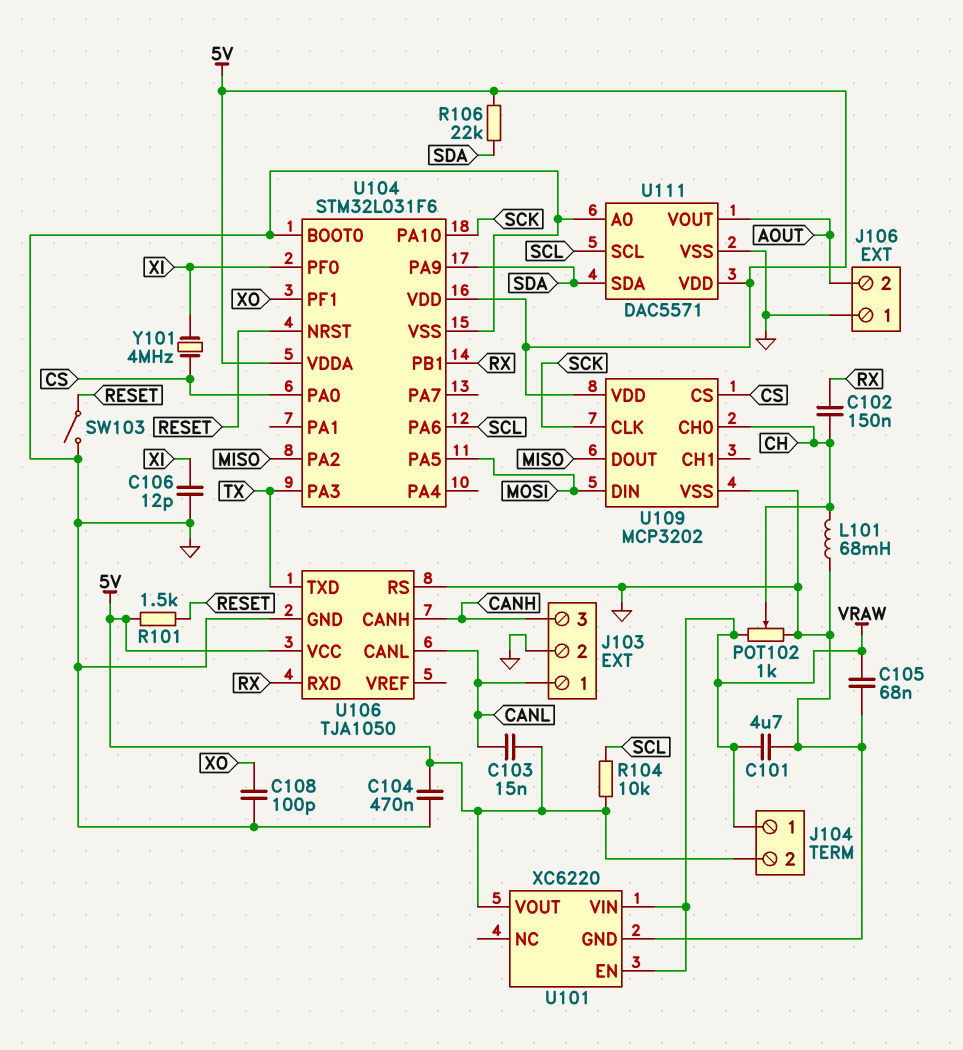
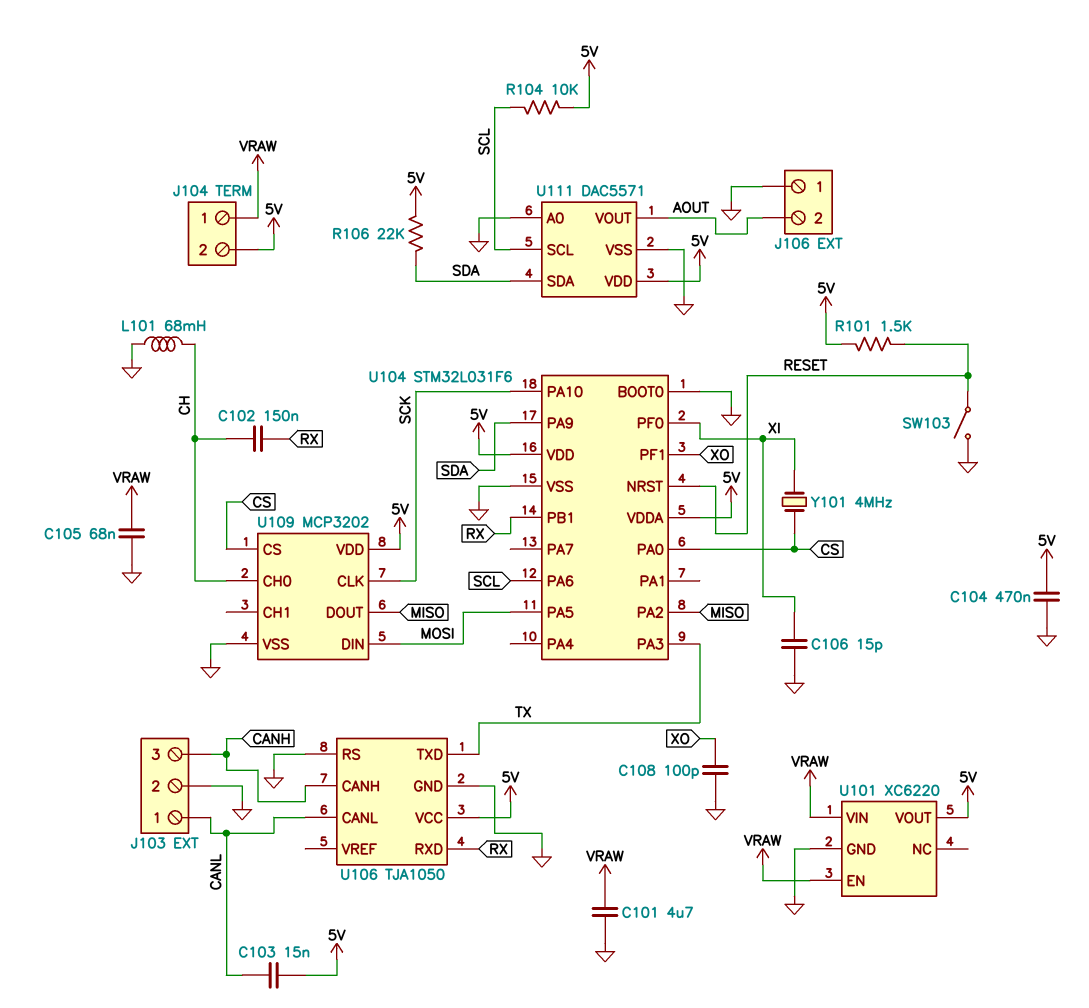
C106: 12pF (GND, XI) -> 15pF (GND, XI)
POT102: 1k (GND, VRAW, wiper CH) -> none

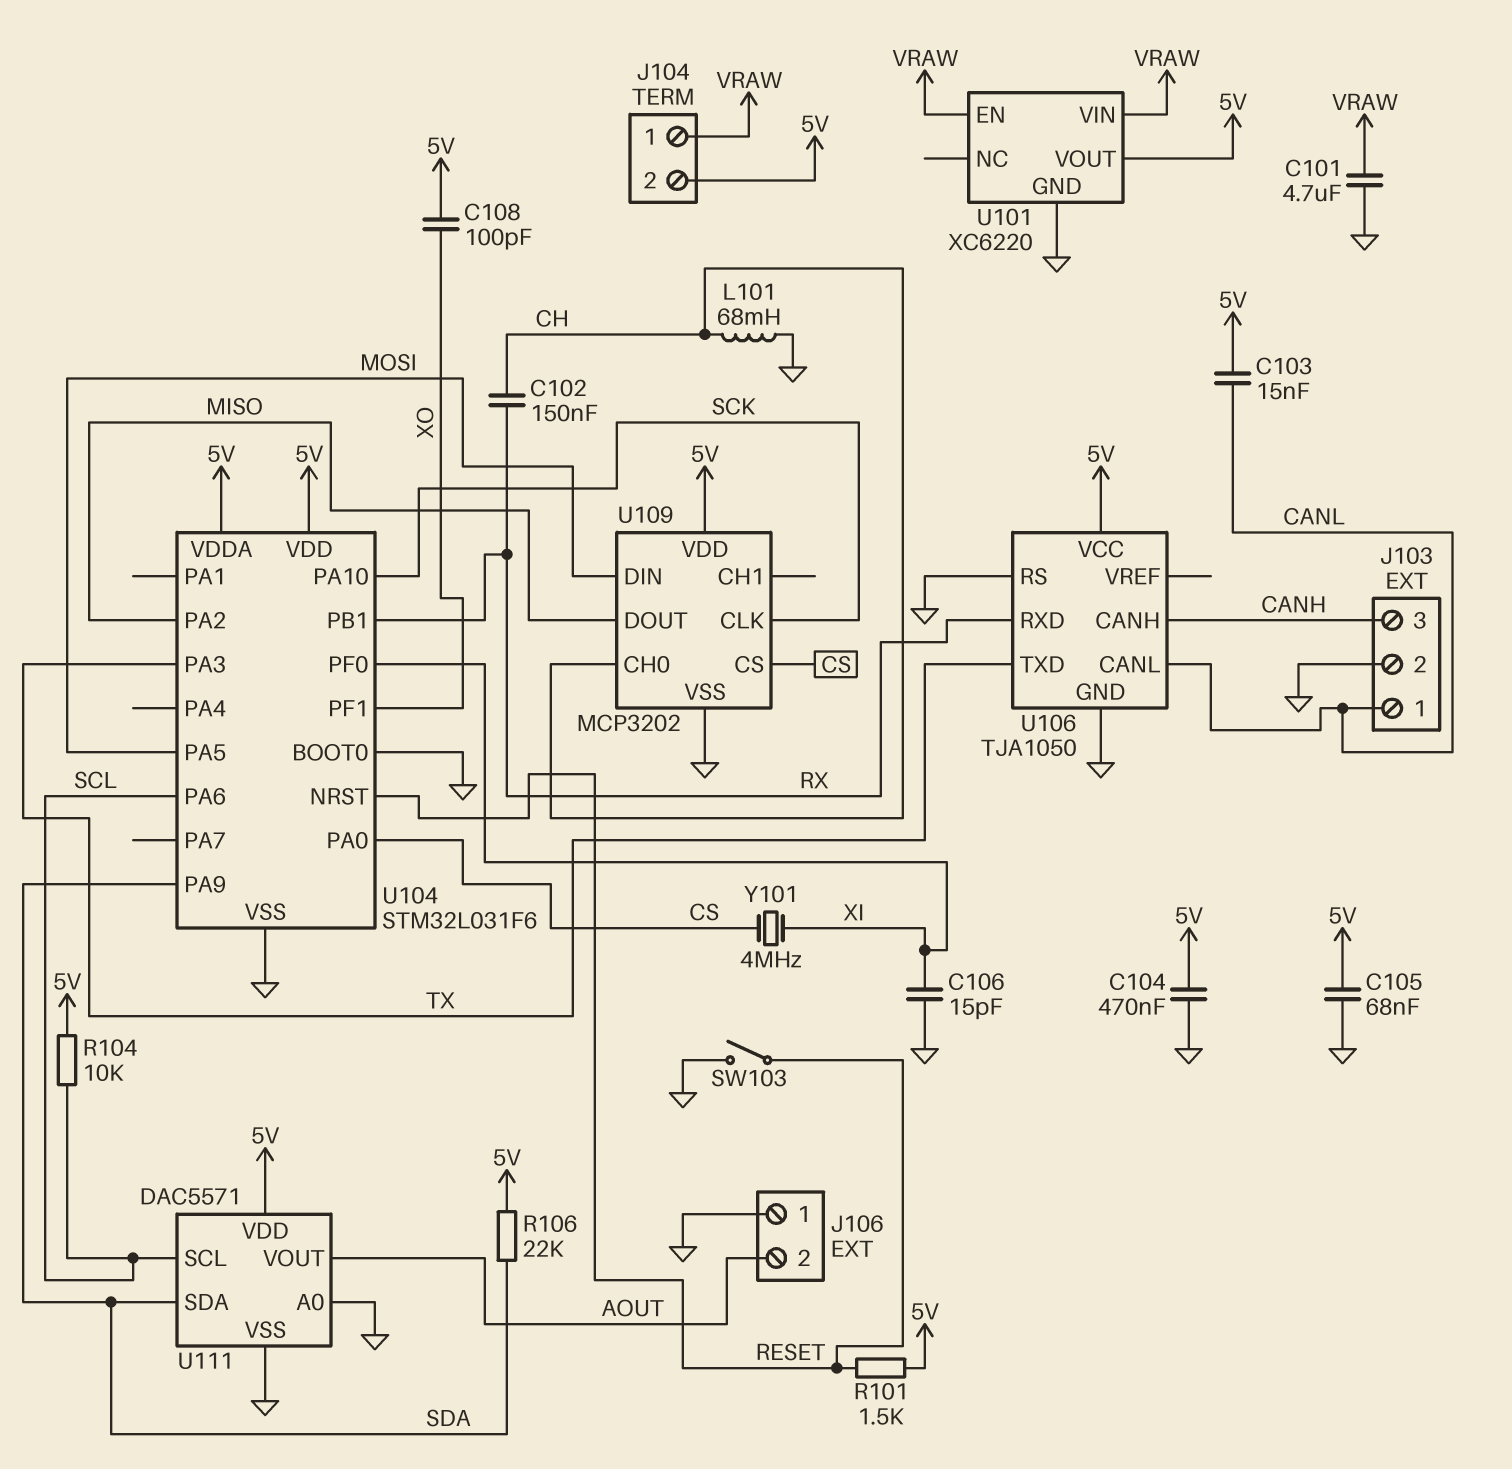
C105: 68nF (GND, VRAW) -> 68nF (5V, GND)
C108: 100pF (GND, XO) -> 100pF (5V, XO)

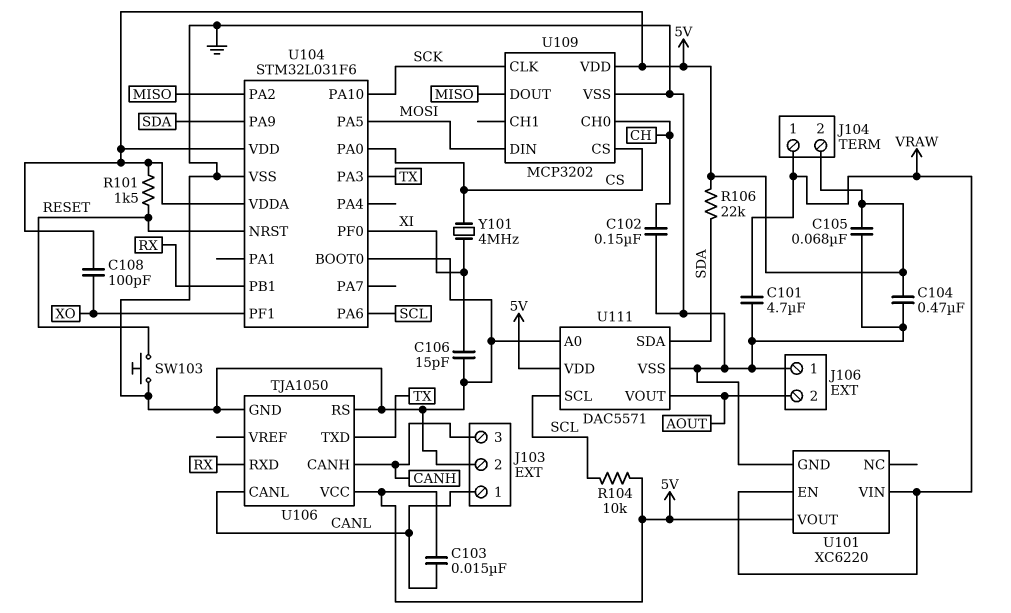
C102: 150nF (CH, RX) -> 150nF (CH, GND)
L101: 68mH (CH, GND) -> none
SW103: switch (GND, RESET) -> button (GND, RESET)

